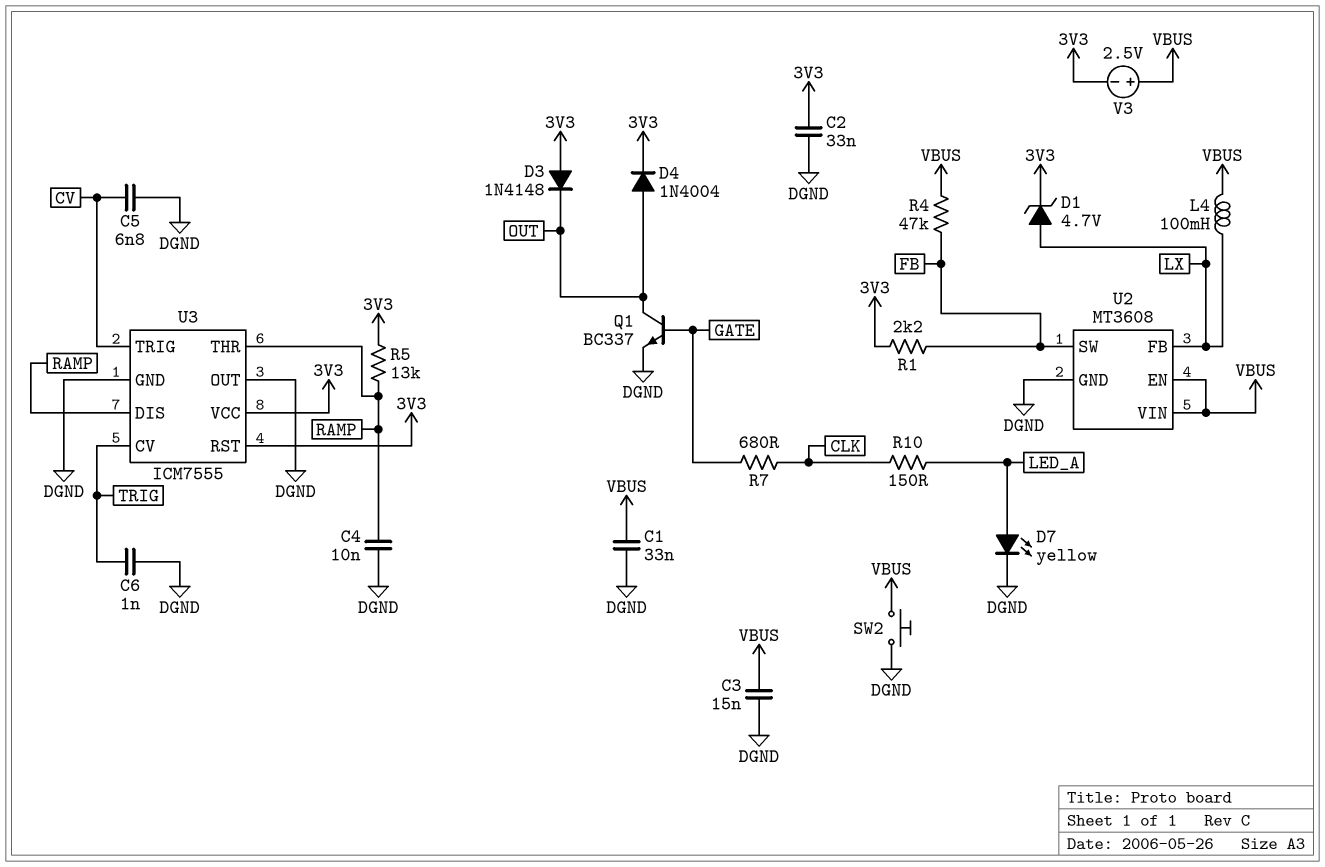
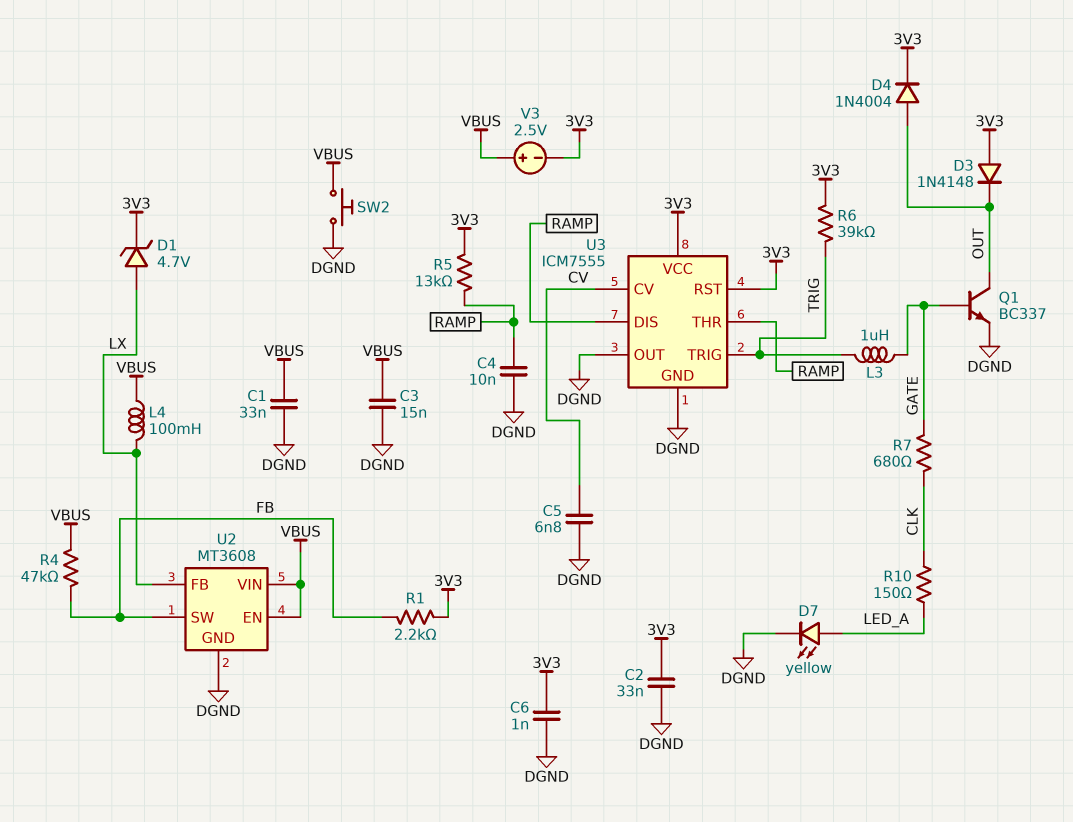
C6: 1nF (DGND, TRIG) -> 1nF (3V3, DGND)
L3: none -> 1uH (GATE, TRIG)
R6: none -> 39k (3V3, TRIG)
U3 pin CV: TRIG -> CV
U3 pin TRIG: CV -> TRIG

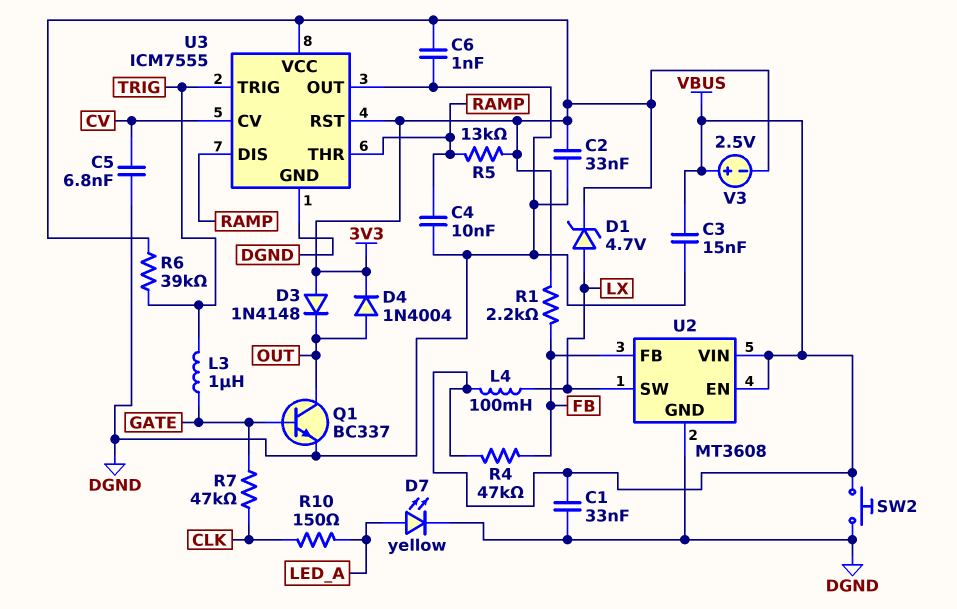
R7: 680 (CLK, GATE) -> 47k (CLK, GATE)
U2 pin FB: LX -> FB
U2 pin SW: FB -> LX

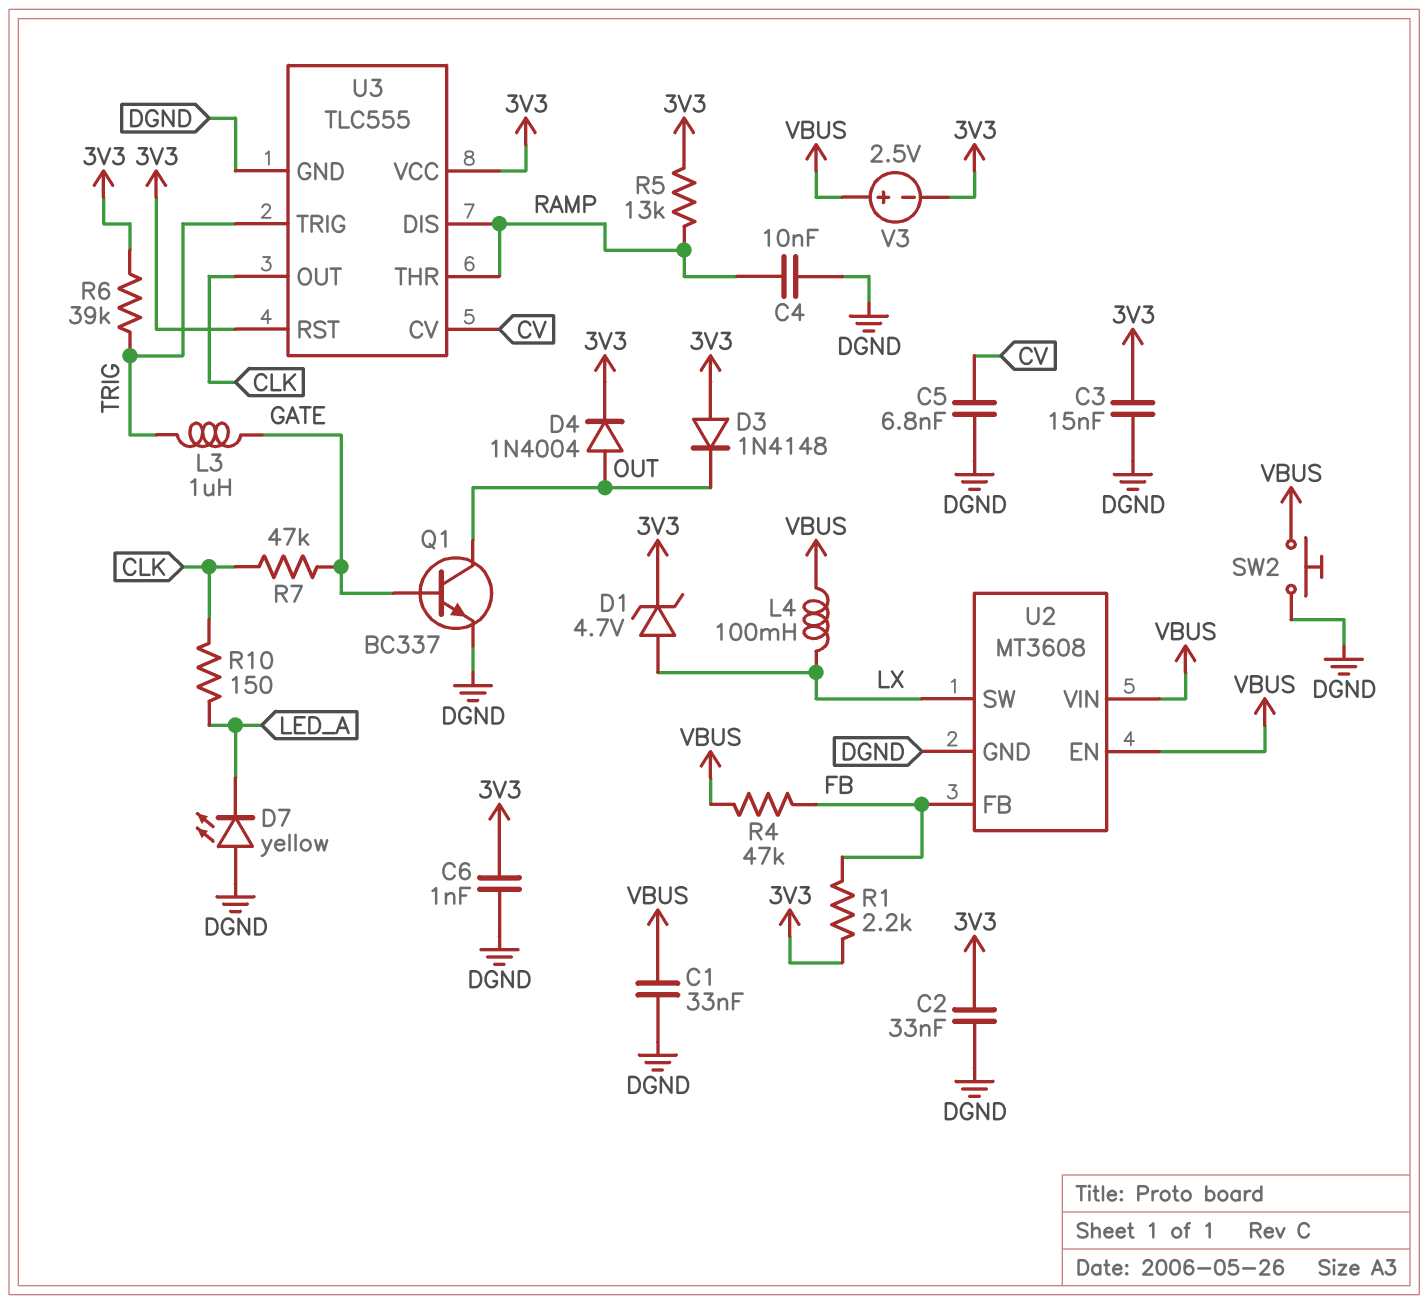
C3: 15nF (DGND, VBUS) -> 15nF (3V3, DGND)
D7: LED yellow (A LED_A, K DGND) -> LED yellow (A DGND, K LED_A)
U3: ICM7555 -> TLC555
U3 pin OUT: DGND -> CLK

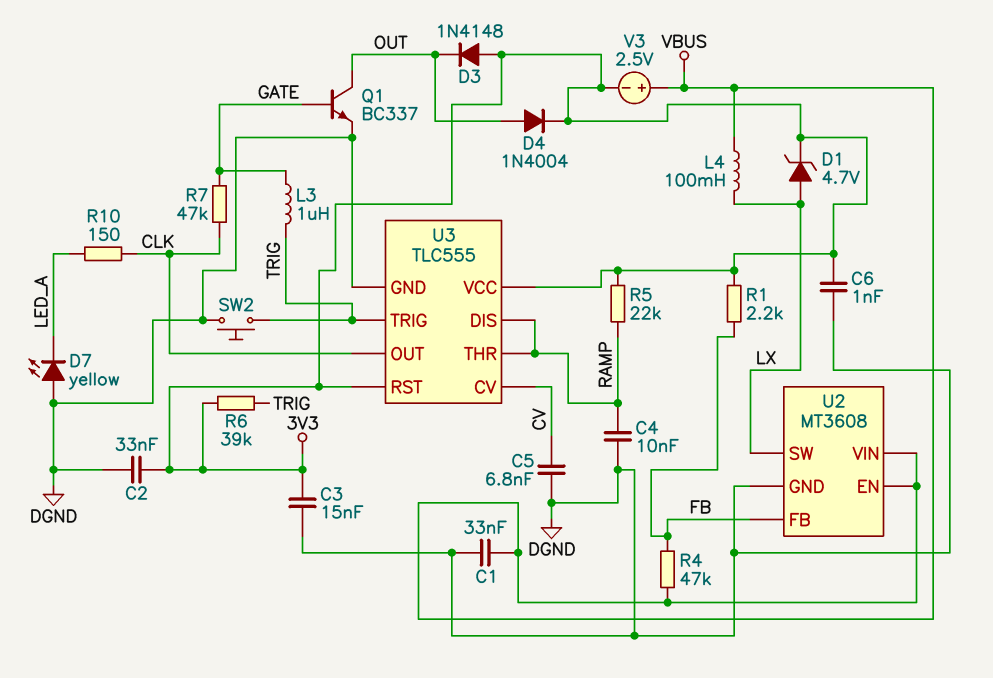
R5: 13k (3V3, RAMP) -> 22k (3V3, RAMP)
SW2: button (DGND, VBUS) -> button (DGND, TRIG)

